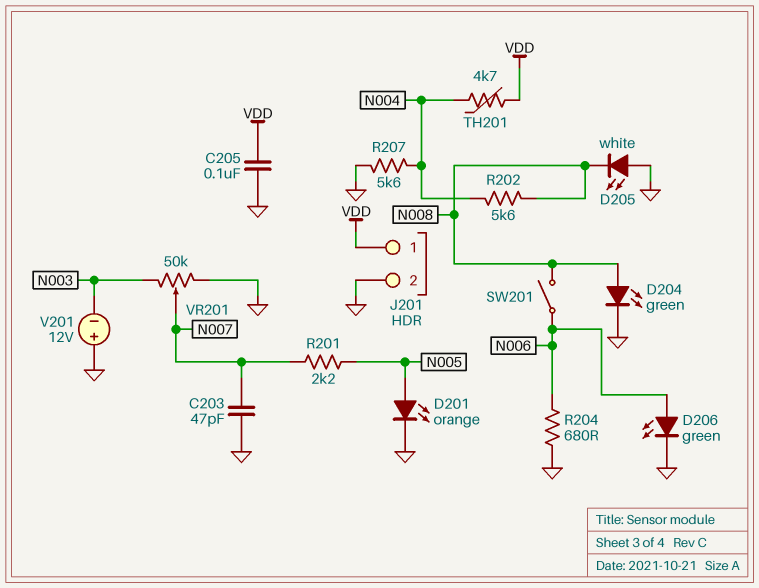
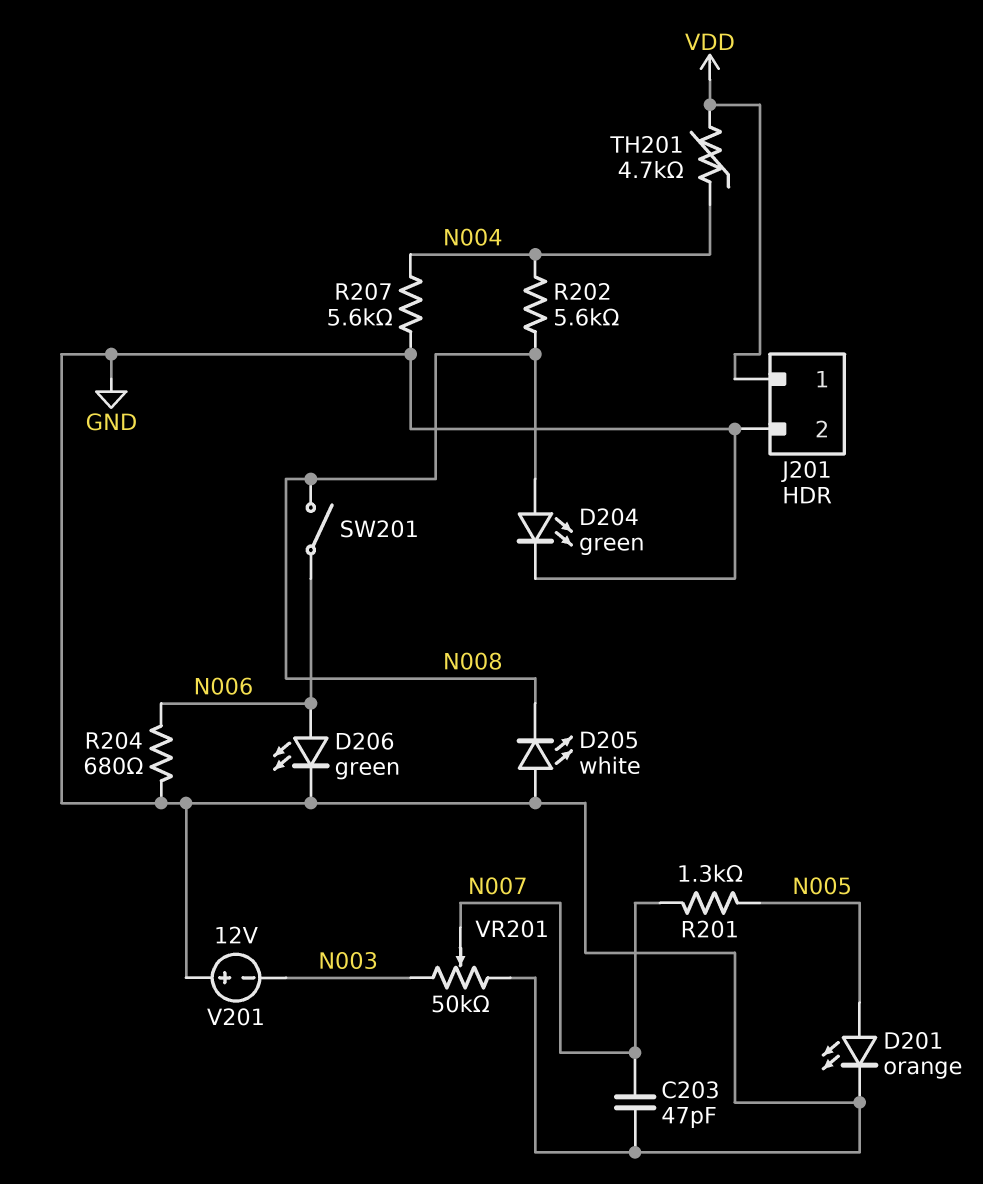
C205: 100nF (GND, VDD) -> none
R201: 2.2k (N005, N007) -> 1.3k (N005, N007)

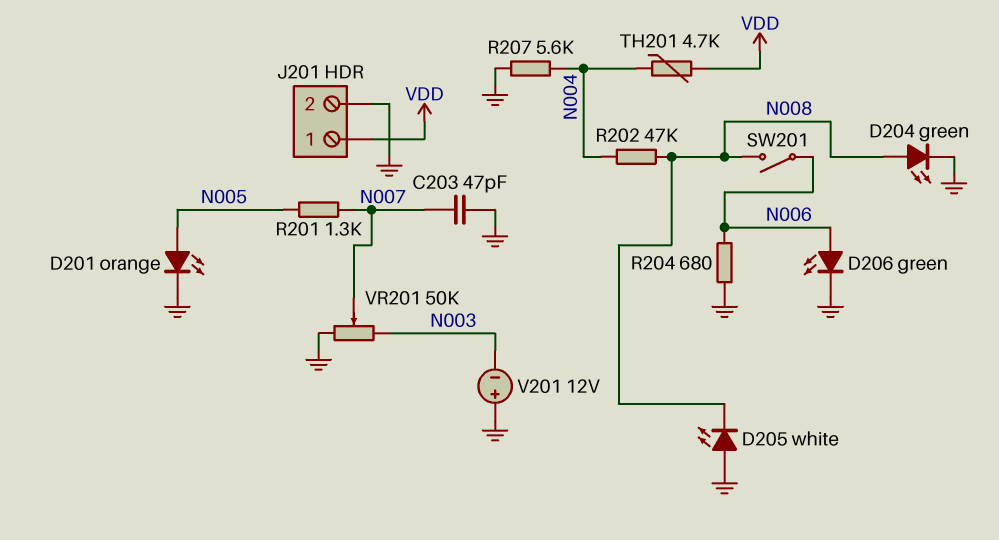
R202: 5.6k (N004, N008) -> 47k (N004, N008)

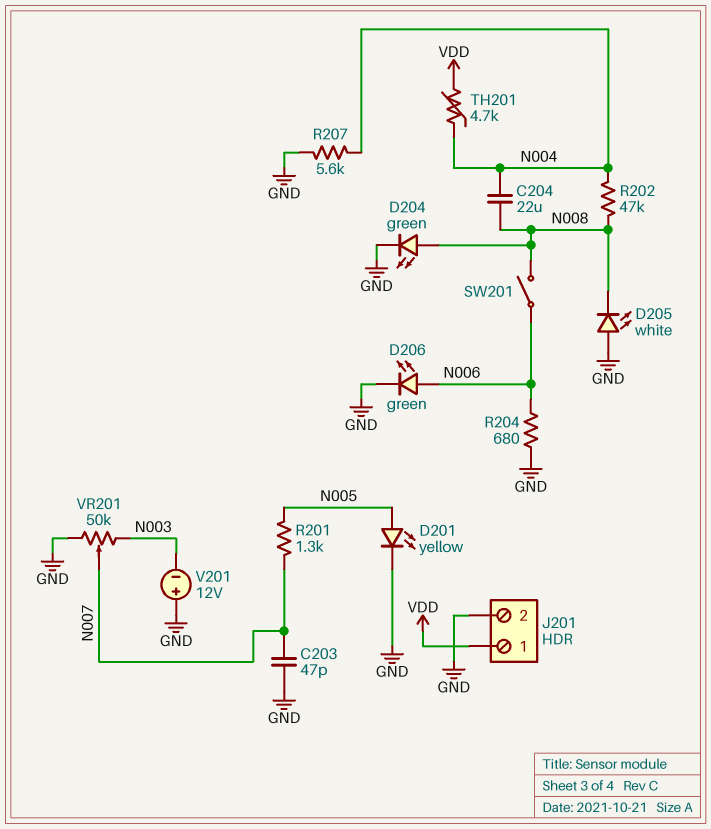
C204: none -> 22uF (N004, N008)
D201: LED orange (A N005, K GND) -> LED yellow (A N005, K GND)

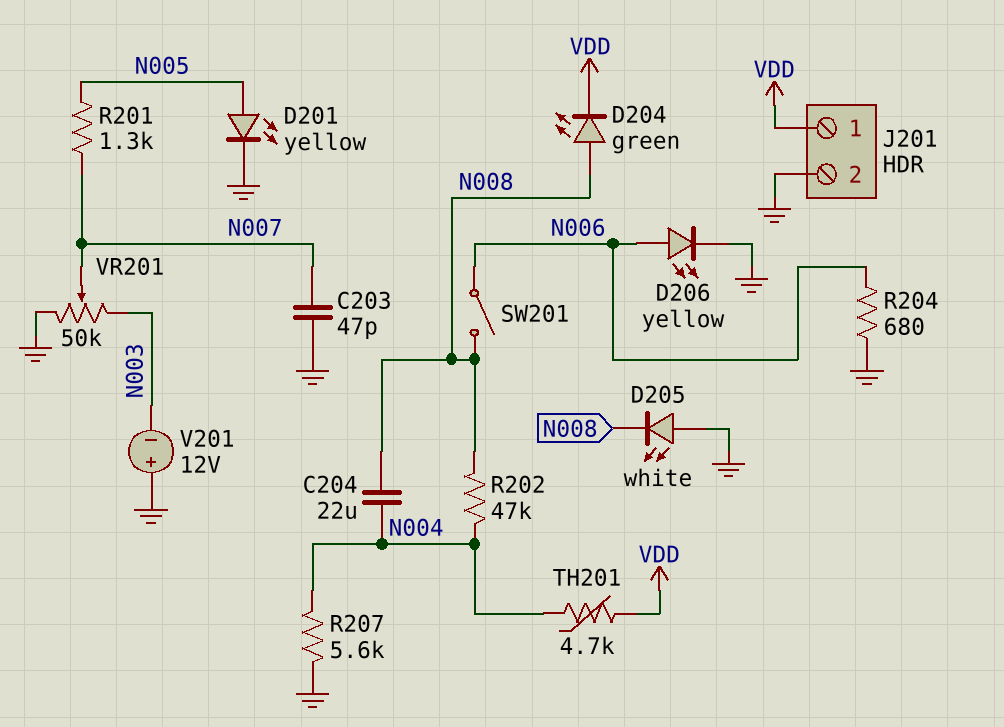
D204: LED green (A N008, K GND) -> LED green (A N008, K VDD)
D206: LED green (A N006, K GND) -> LED yellow (A N006, K GND)

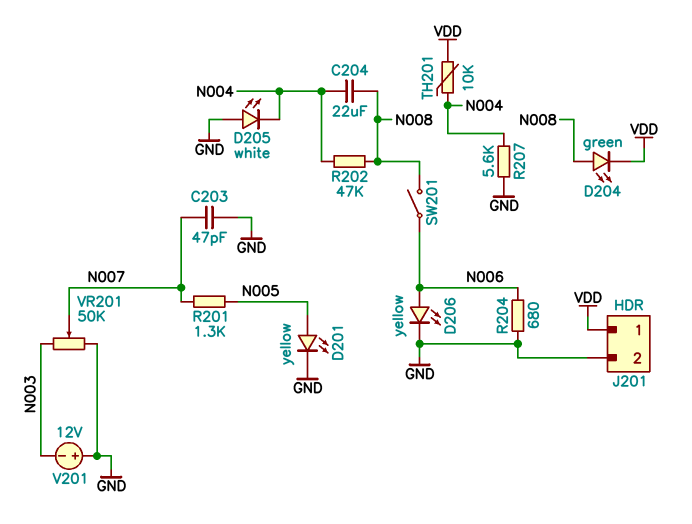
D205: LED white (A GND, K N008) -> LED white (A GND, K N004)
TH201: 4.7k (N004, VDD) -> 10k (N004, VDD)

